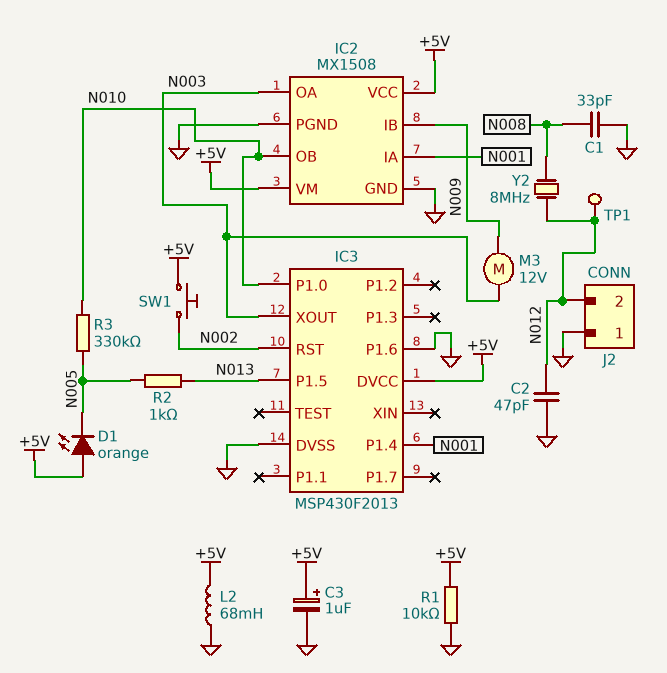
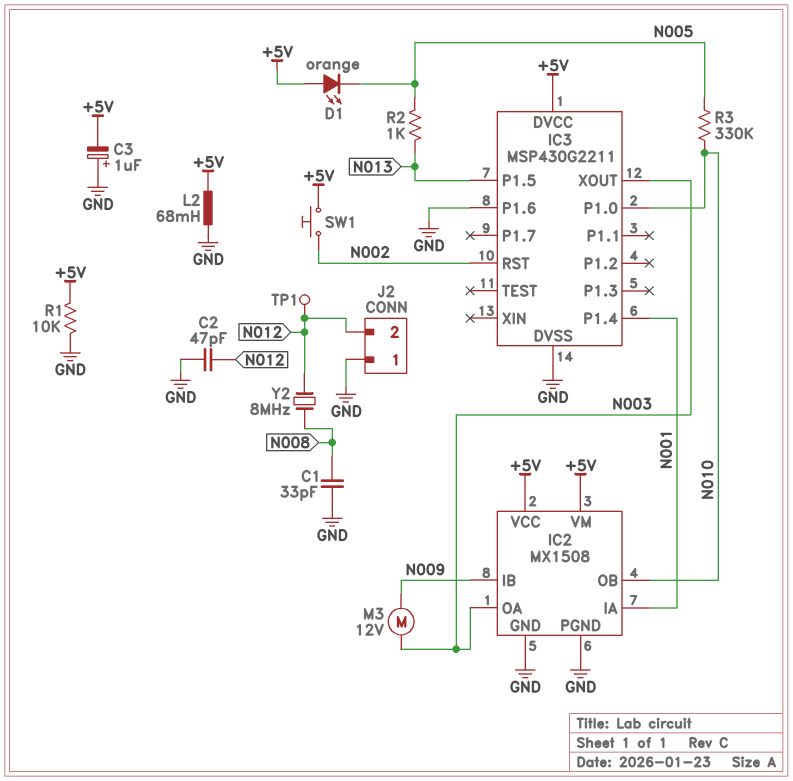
C3: 1uF (plus +5V, minus GND) -> 1uF (plus GND, minus +5V)
IC3: MSP430F2013 -> MSP430G2211

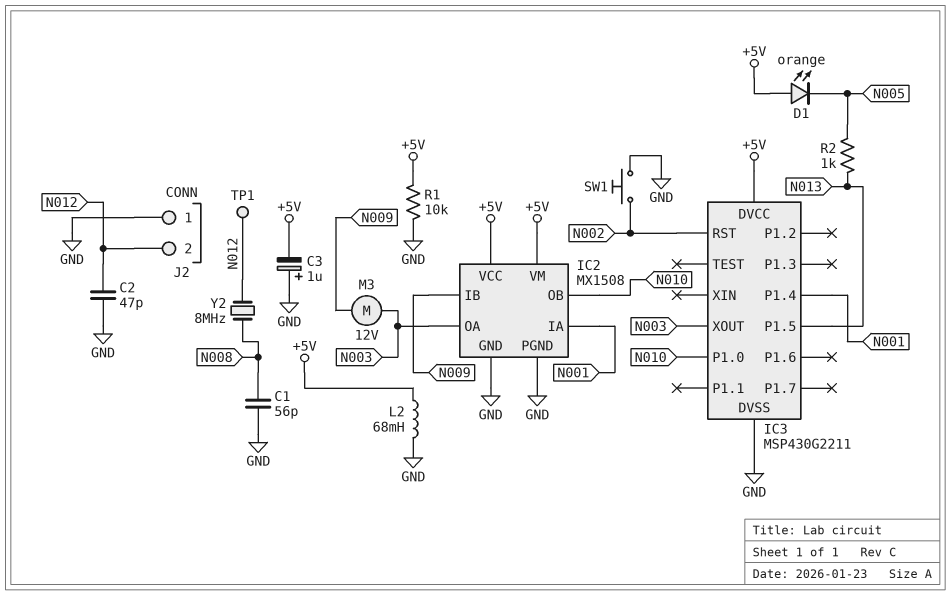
C1: 33pF (GND, N008) -> 56pF (GND, N008)
IC3 pin P1.6: GND -> none
R3: 330k (N005, N010) -> none
SW1: button (+5V, N002) -> button (GND, N002)

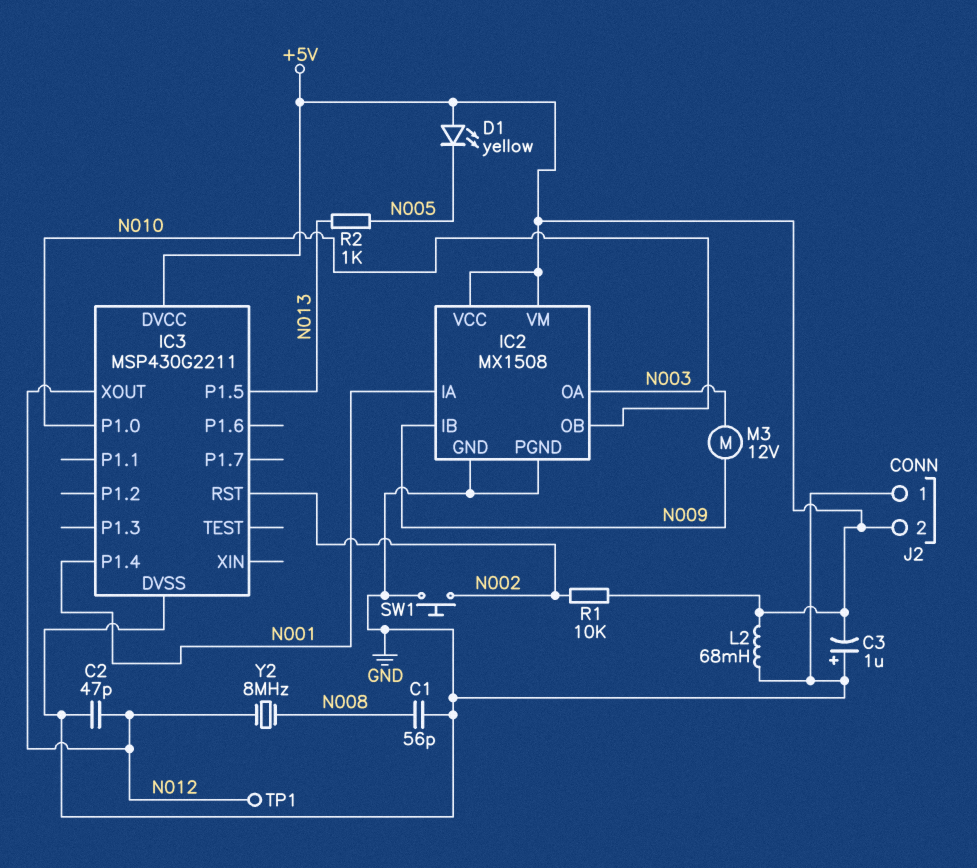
D1: LED orange (A +5V, K N005) -> LED yellow (A +5V, K N005)
IC3 pin XOUT: N003 -> N012
J2 pin 2: N012 -> +5V
R1: 10k (+5V, GND) -> 10k (+5V, N002)

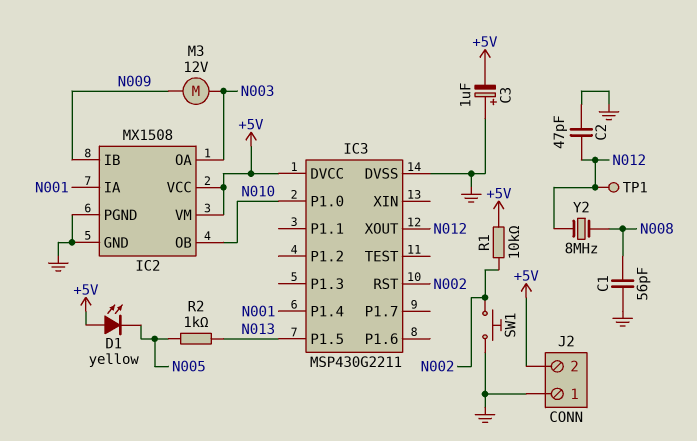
L2: 68mH (+5V, GND) -> none

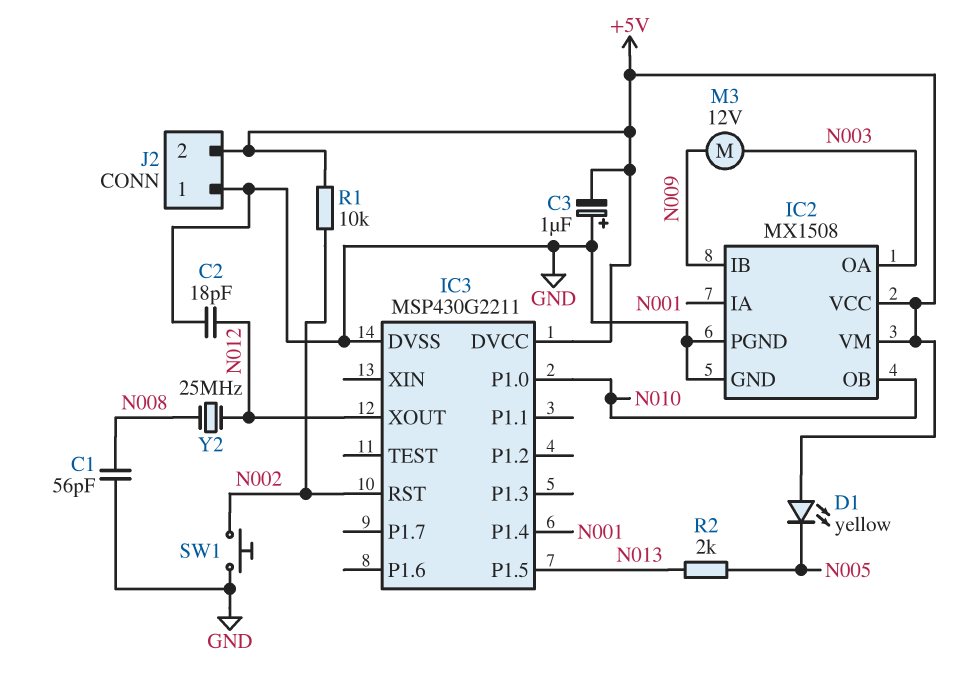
C2: 47pF (GND, N012) -> 18pF (GND, N012)
R2: 1k (N005, N013) -> 2k (N005, N013)
TP1: test point (N012) -> none
Y2: 8MHz (N008, N012) -> 25MHz (N008, N012)

